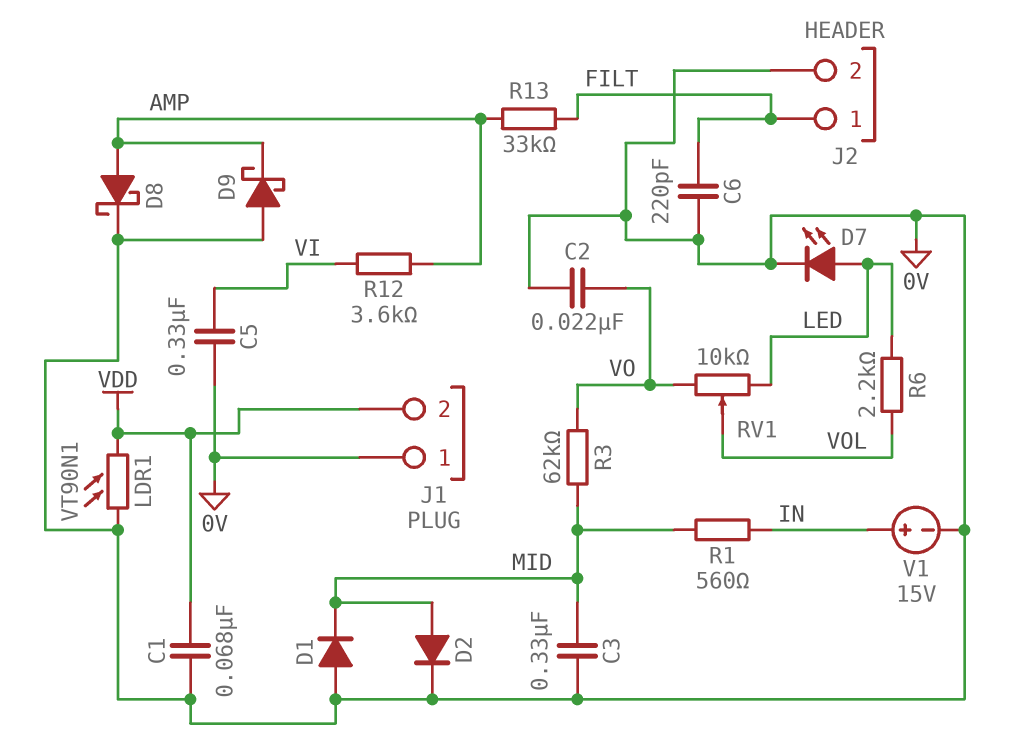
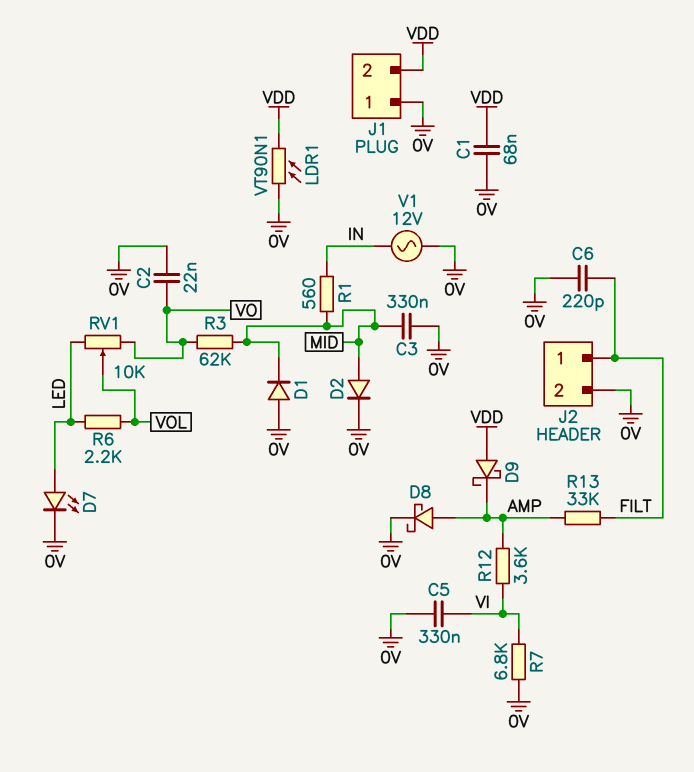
D9: schottky (A 0V, K AMP) -> schottky (A VDD, K AMP)
R7: none -> 6.8k (0V, VI)
V1: 15V (plus IN, minus 0V) -> AC 12V (0V, IN)

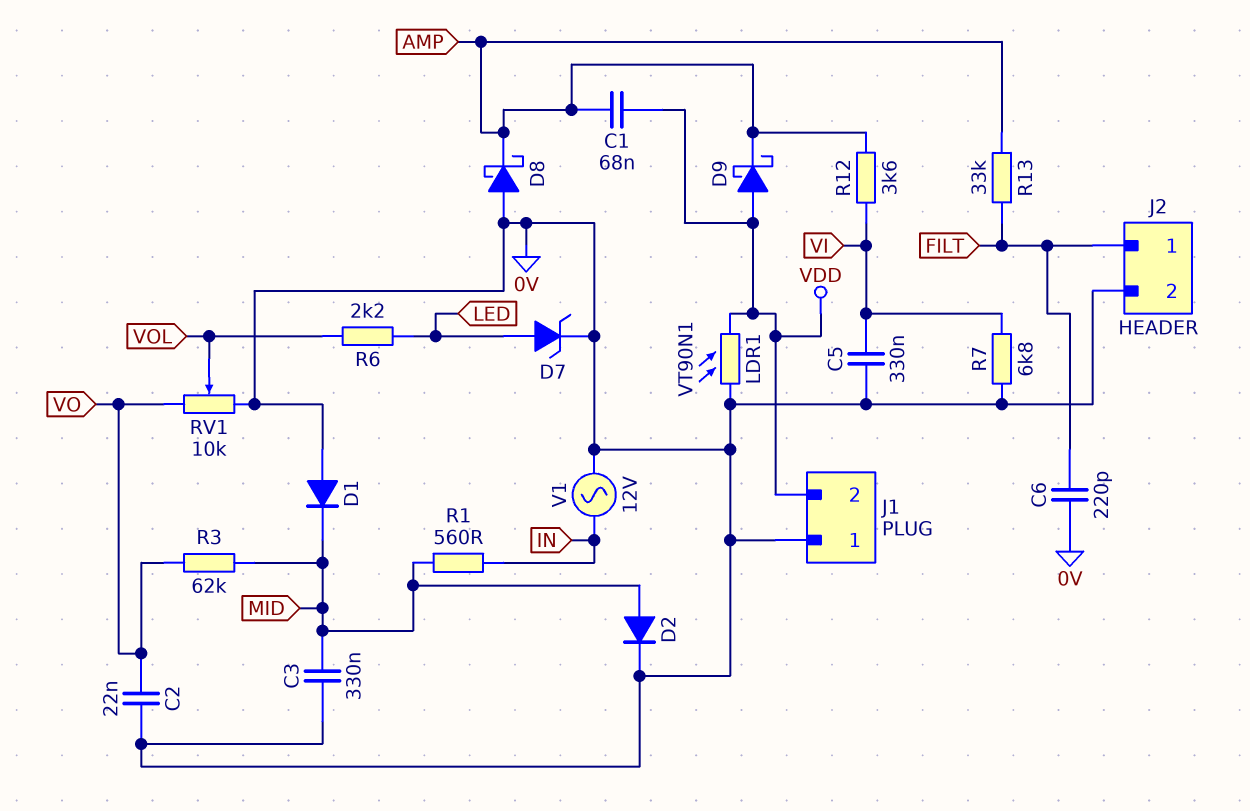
C1: 68nF (0V, VDD) -> 68nF (AMP, VDD)
D7: LED (A LED, K 0V) -> zener (A LED, K 0V)
D8: schottky (A AMP, K 0V) -> schottky (A 0V, K AMP)
RV1: 10k (LED, VO, wiper VOL) -> 10k (0V, VO, wiper VOL)

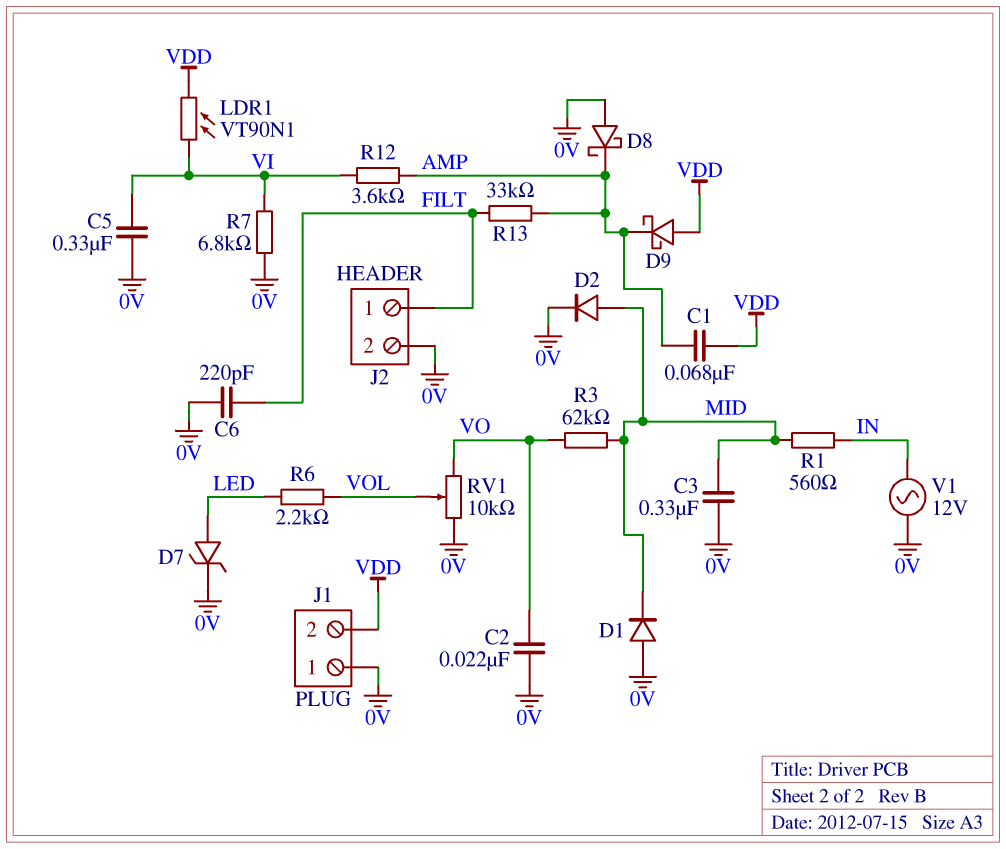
LDR1: VT90N1 (0V, VDD) -> VT90N1 (VDD, VI)

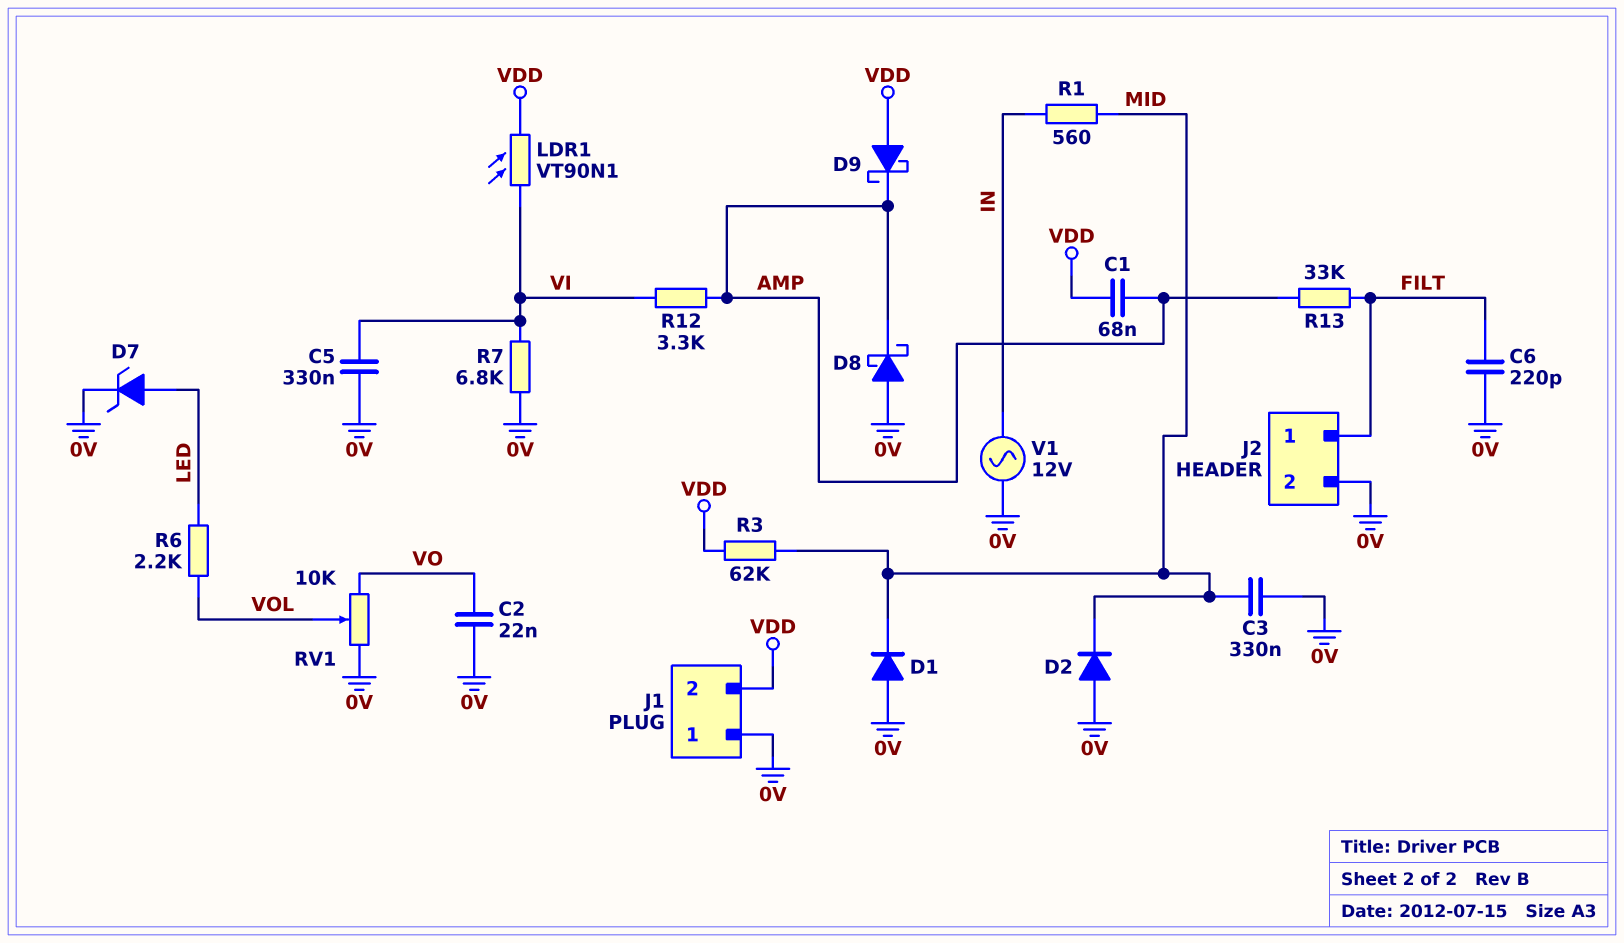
D2: diode (A MID, K 0V) -> diode (A 0V, K MID)
R3: 62k (MID, VO) -> 62k (MID, VDD)
R12: 3.6k (AMP, VI) -> 3.3k (AMP, VI)

